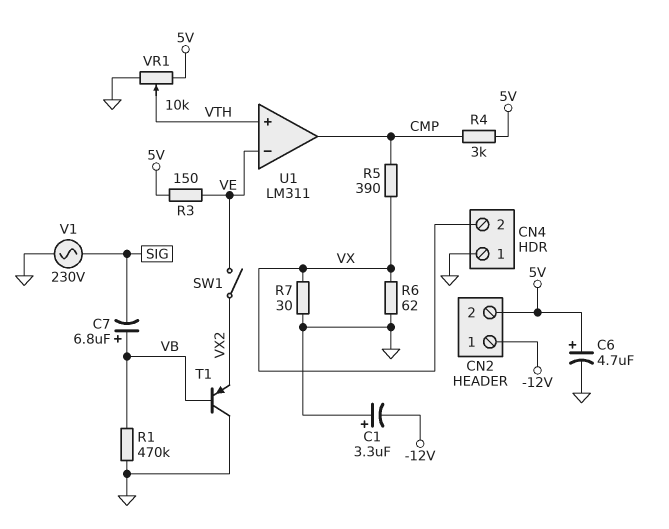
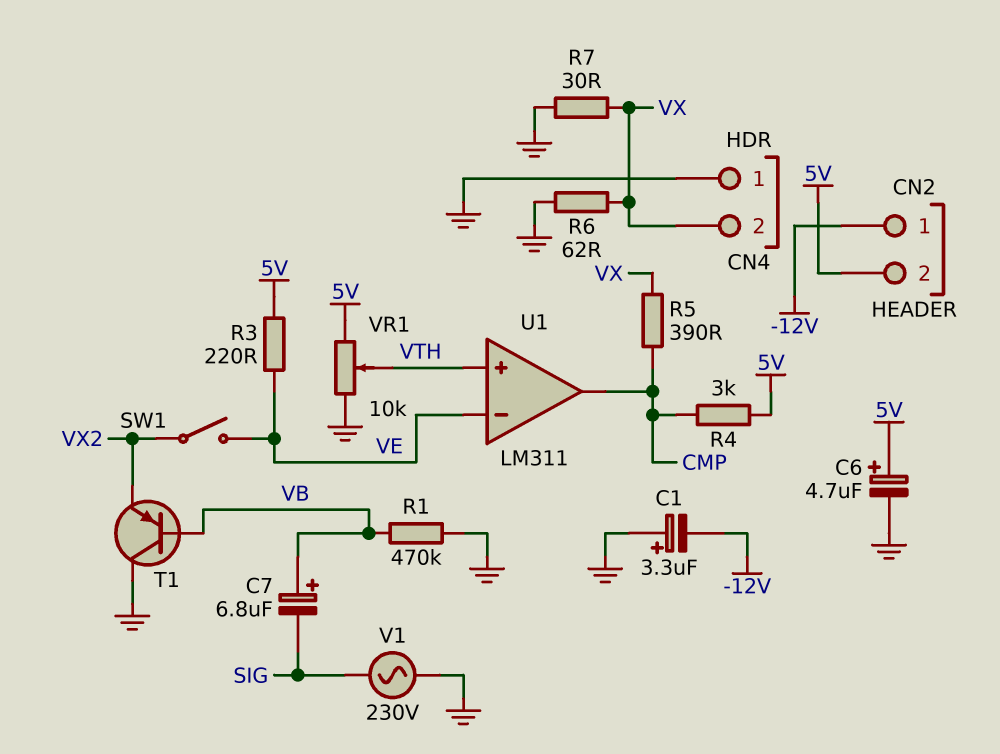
R3: 150 (5V, VE) -> 220 (5V, VE)

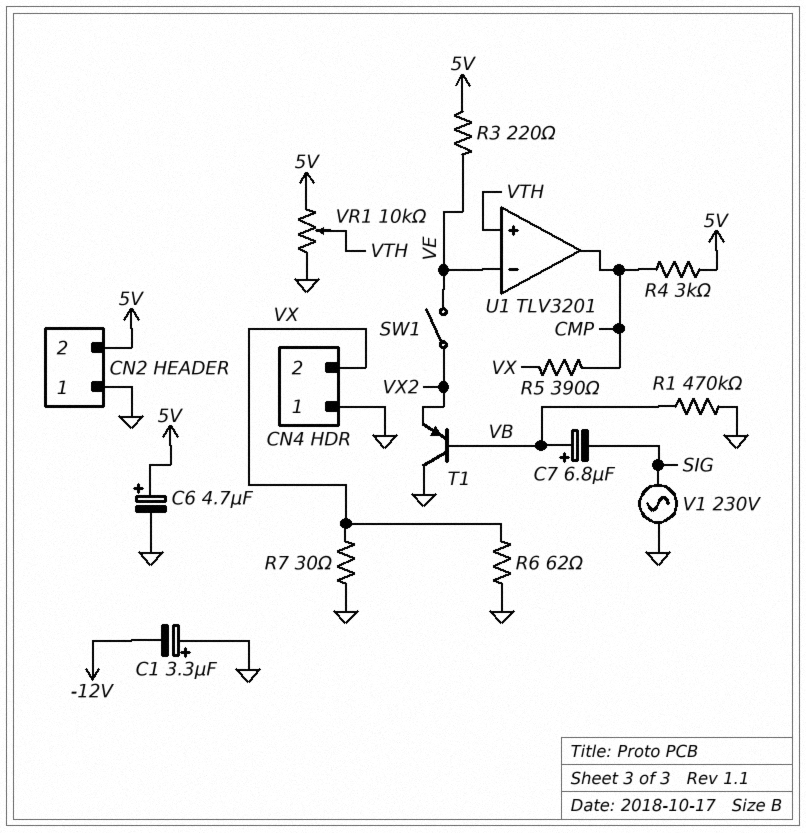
CN2 pin 1: -12V -> GND
U1: LM311 -> TLV3201

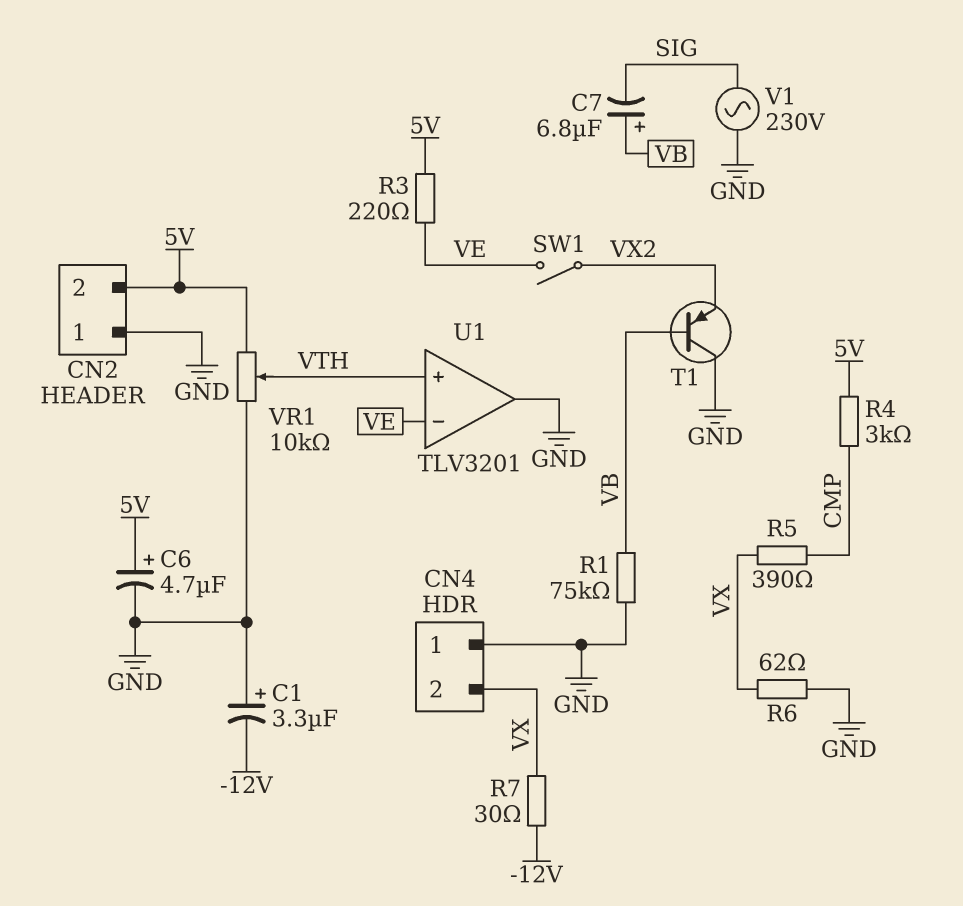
R1: 470k (GND, VB) -> 75k (GND, VB)
R7: 30 (GND, VX) -> 30 (-12V, VX)
U1 pin out: CMP -> GND

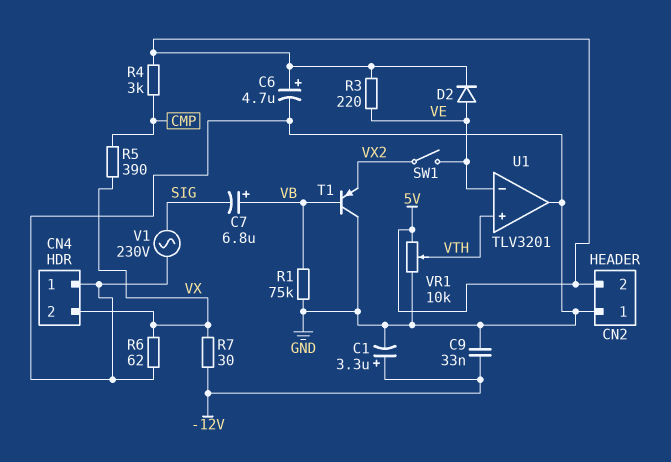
C1: 3.3uF (plus GND, minus -12V) -> 3.3uF (plus -12V, minus GND)
C9: none -> 33nF (-12V, GND)
D2: none -> diode (A VE, K 5V)

